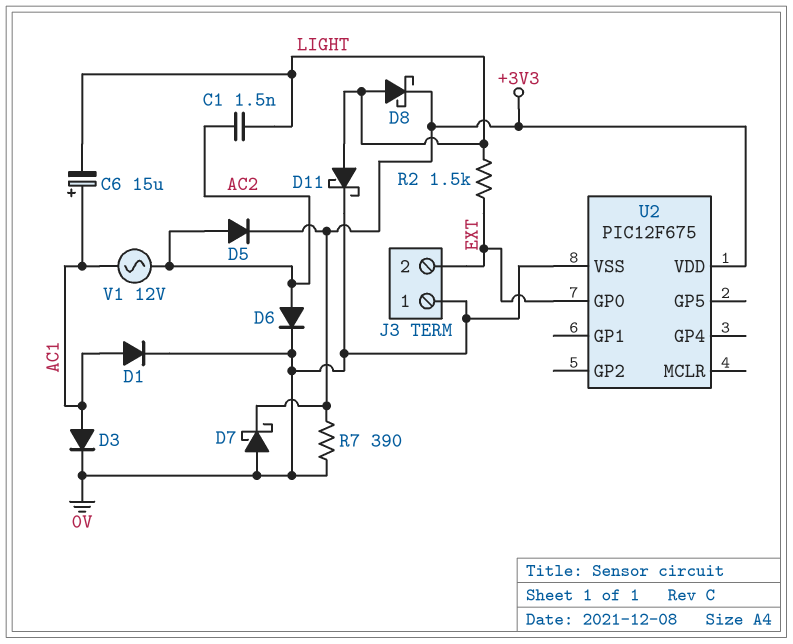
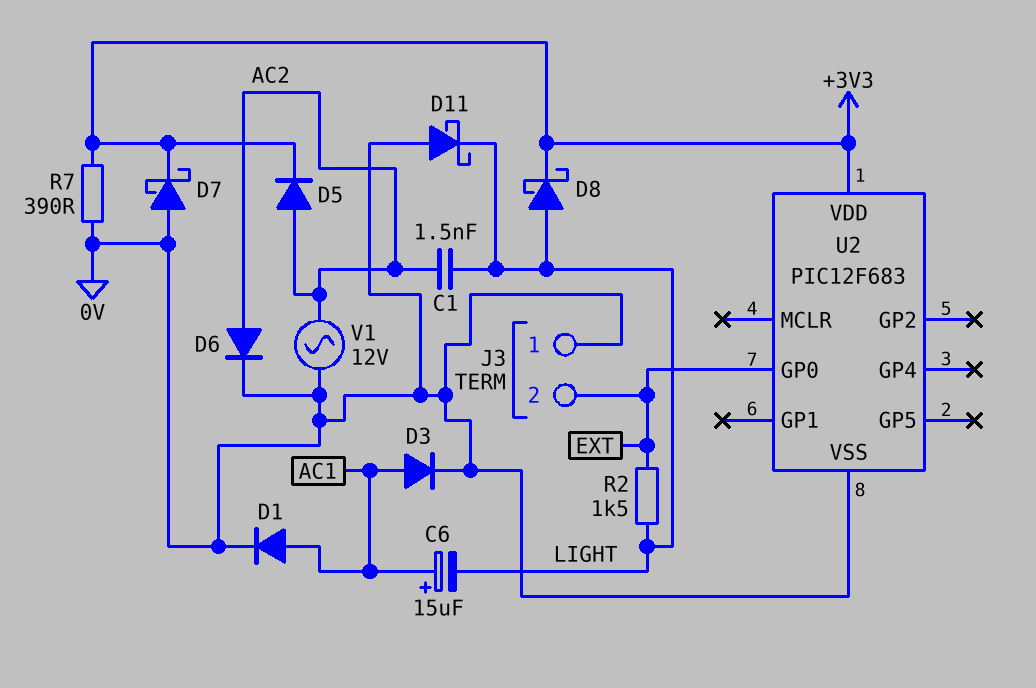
D11: schottky (A LIGHT, K 0V) -> schottky (A 0V, K LIGHT)
U2: PIC12F675 -> PIC12F683
V1: AC 12V (AC1, AC2) -> AC 12V (0V, AC2)

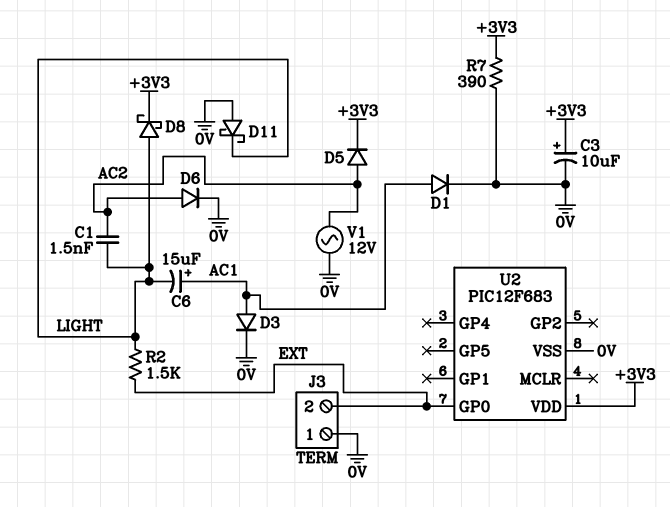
C3: none -> 10uF (plus +3V3, minus 0V)
D7: schottky (A 0V, K +3V3) -> none

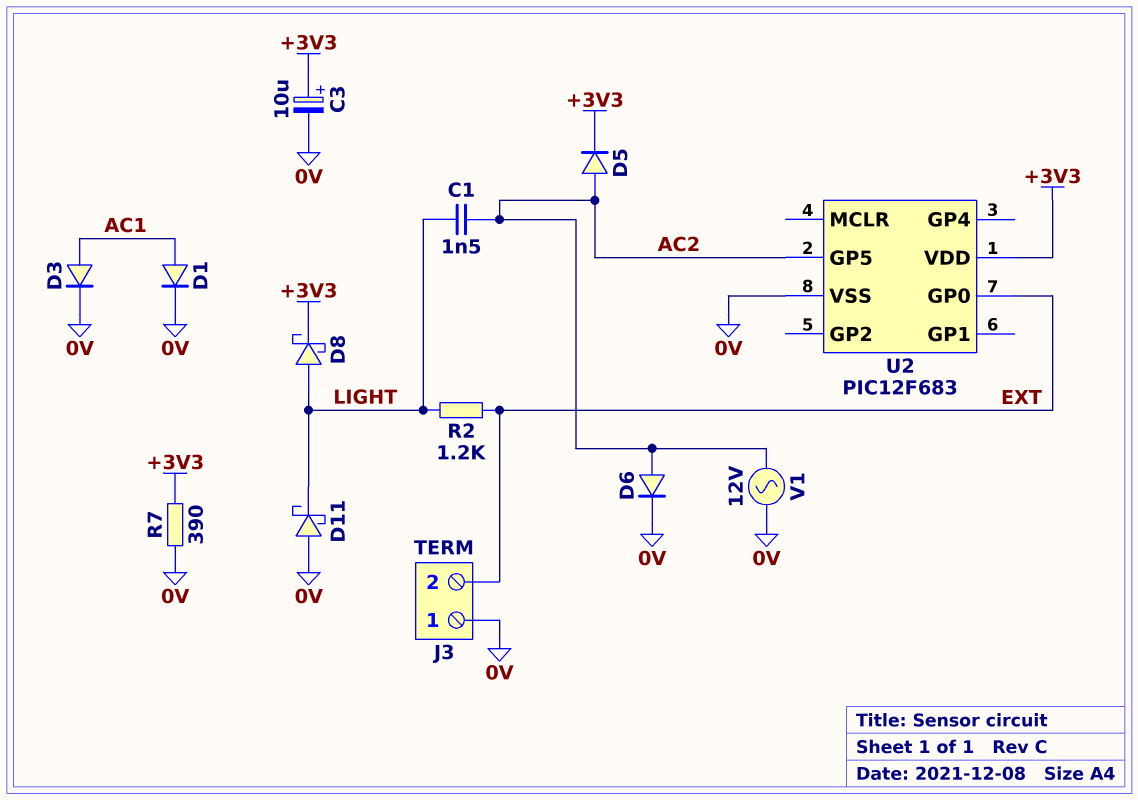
C6: 15uF (plus AC1, minus LIGHT) -> none
R2: 1.5k (EXT, LIGHT) -> 1.2k (EXT, LIGHT)
U2 pin GP5: none -> AC2

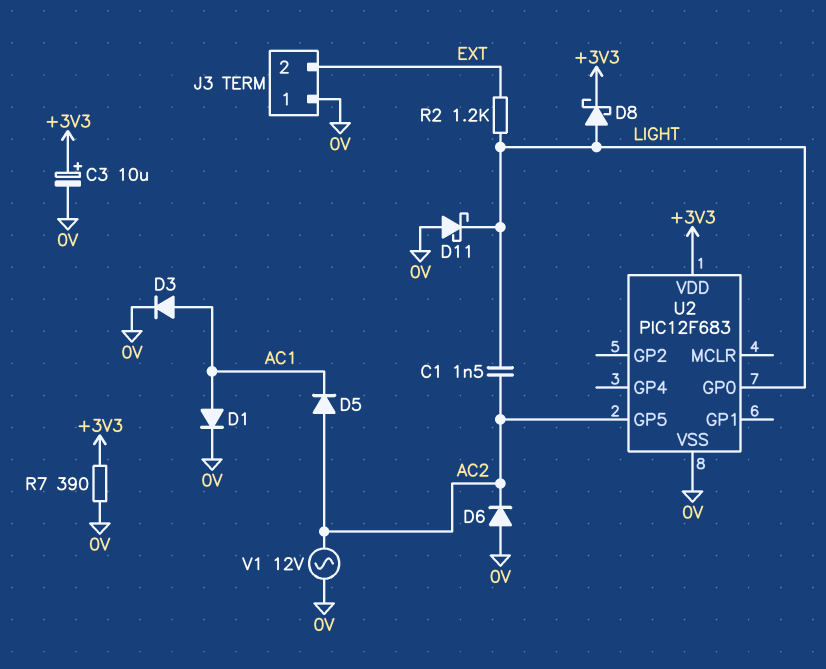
D5: diode (A AC2, K +3V3) -> diode (A AC2, K AC1)
D6: diode (A AC2, K 0V) -> diode (A 0V, K AC2)
U2 pin GP0: EXT -> LIGHT

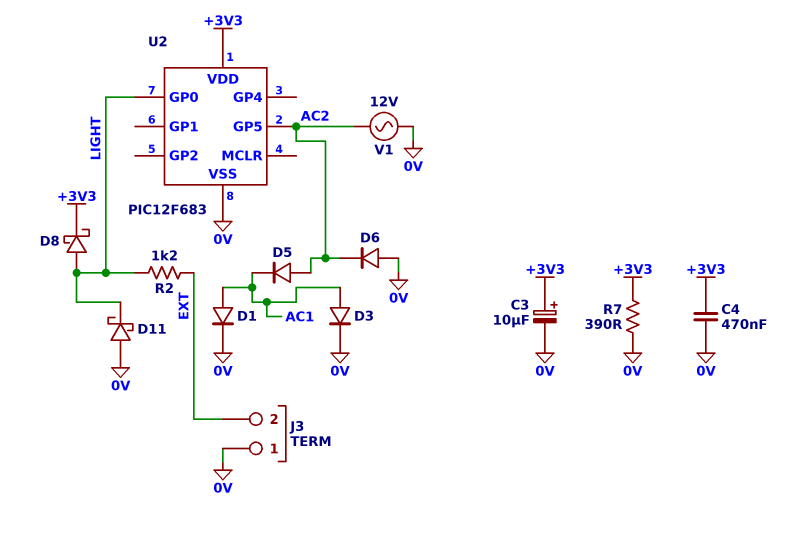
C1: 1.5nF (AC2, LIGHT) -> none
C4: none -> 470nF (+3V3, 0V)

